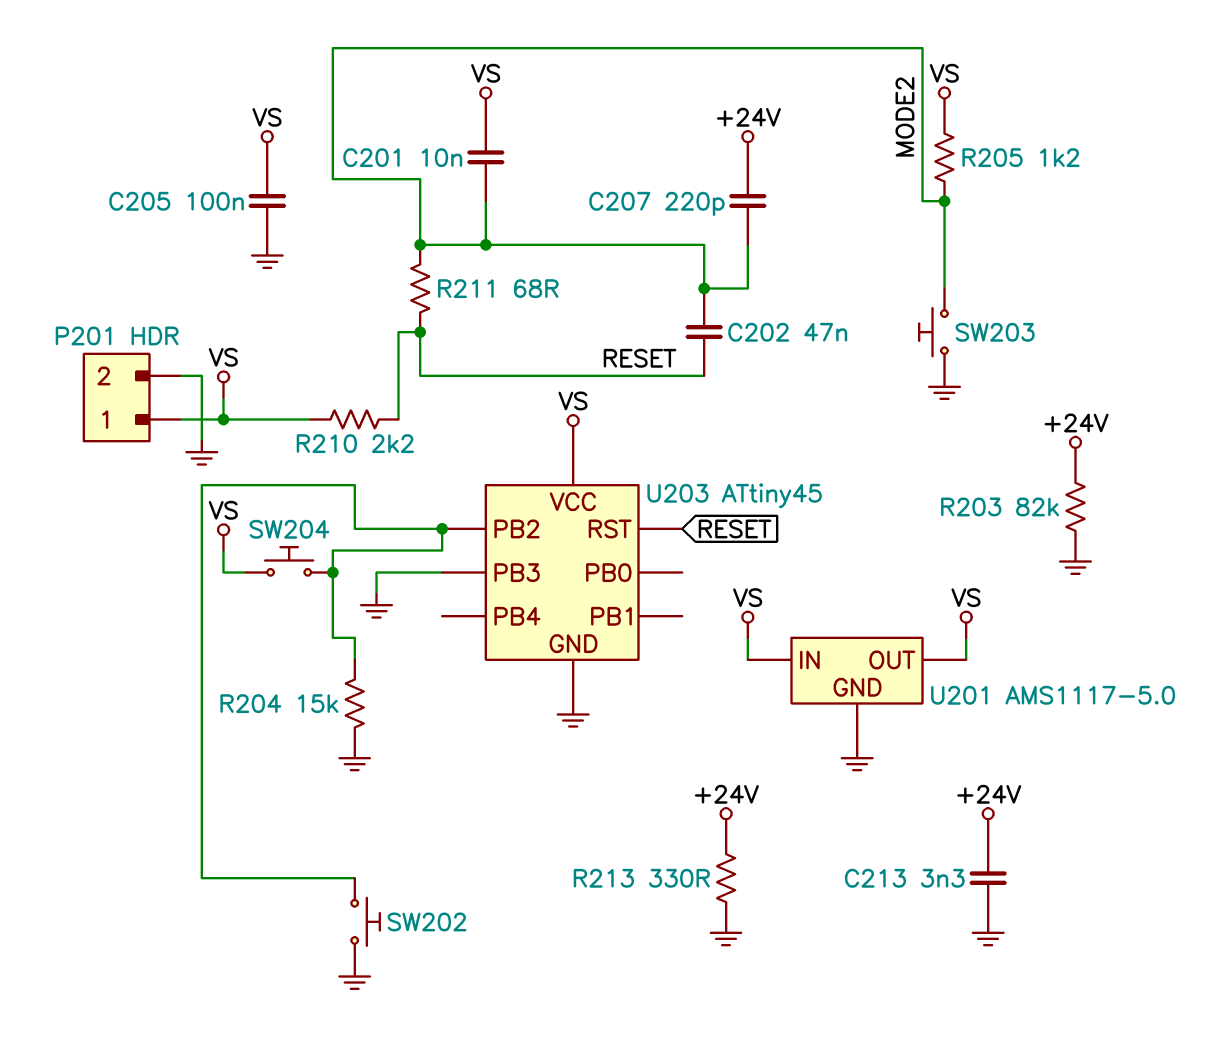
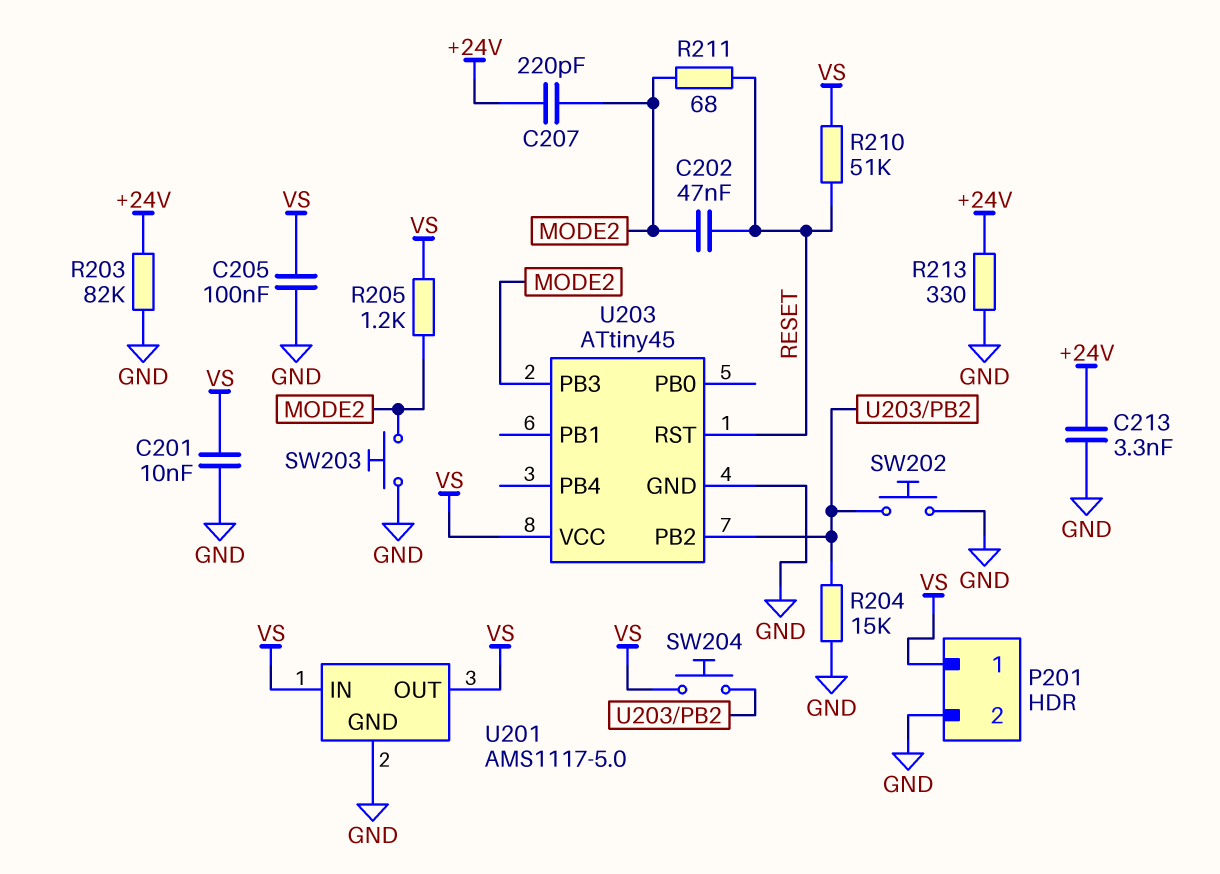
C201: 10nF (MODE2, VS) -> 10nF (GND, VS)
R210: 2.2k (RESET, VS) -> 51k (RESET, VS)
U203 pin PB3: GND -> MODE2

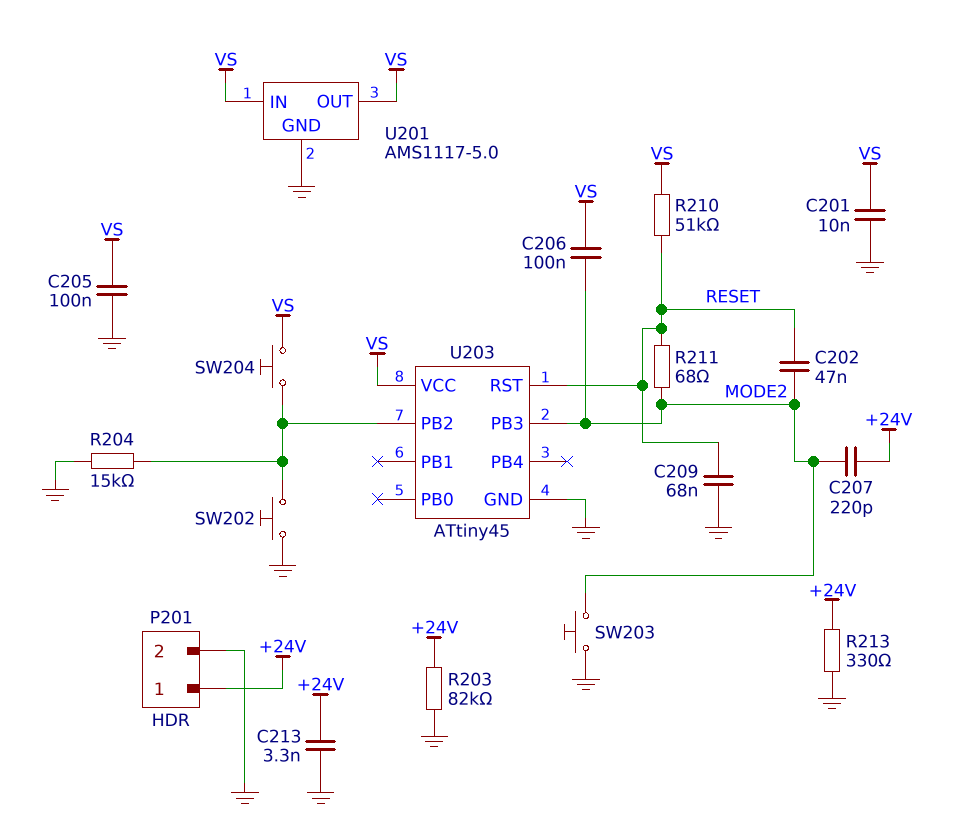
C206: none -> 100nF (MODE2, VS)
C209: none -> 68nF (GND, RESET)
P201 pin 1: VS -> +24V
R205: 1.2k (MODE2, VS) -> none

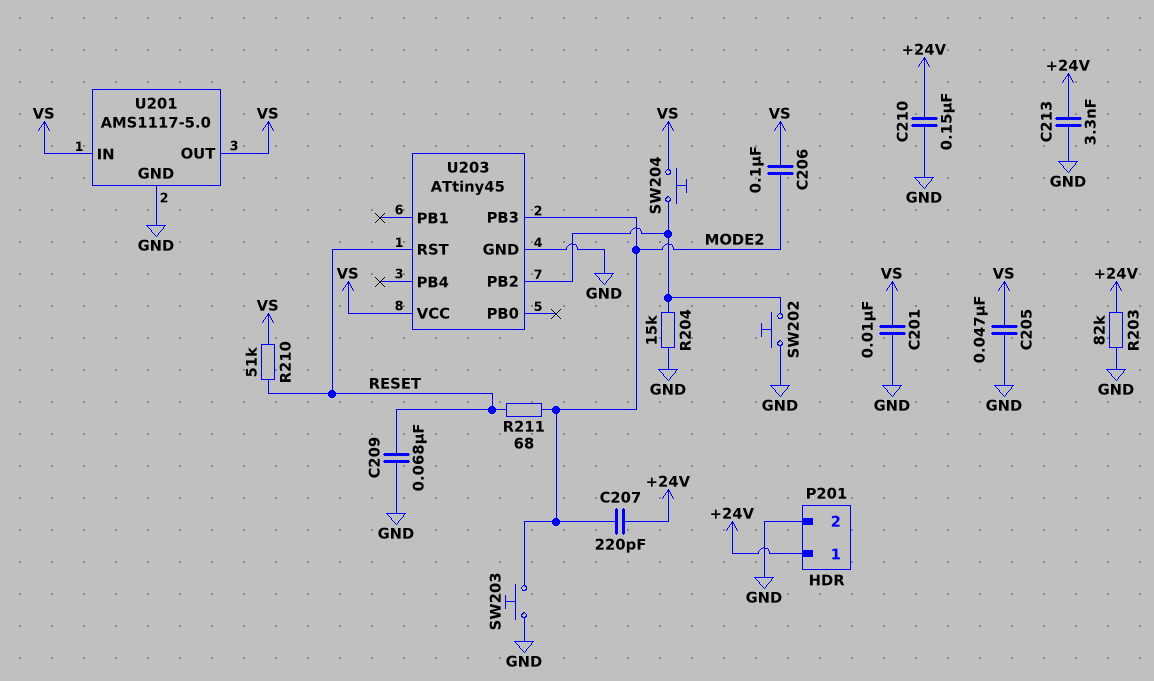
C202: 47nF (MODE2, RESET) -> none
C205: 100nF (GND, VS) -> 47nF (GND, VS)
C210: none -> 150nF (+24V, GND)
R213: 330 (+24V, GND) -> none

